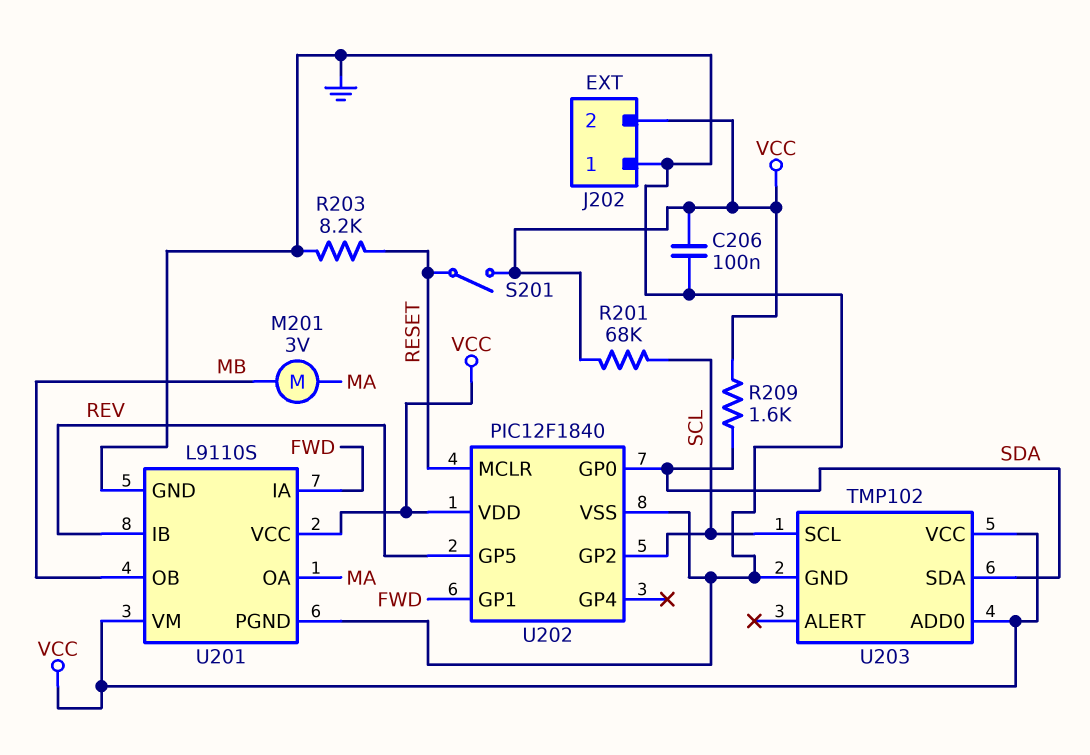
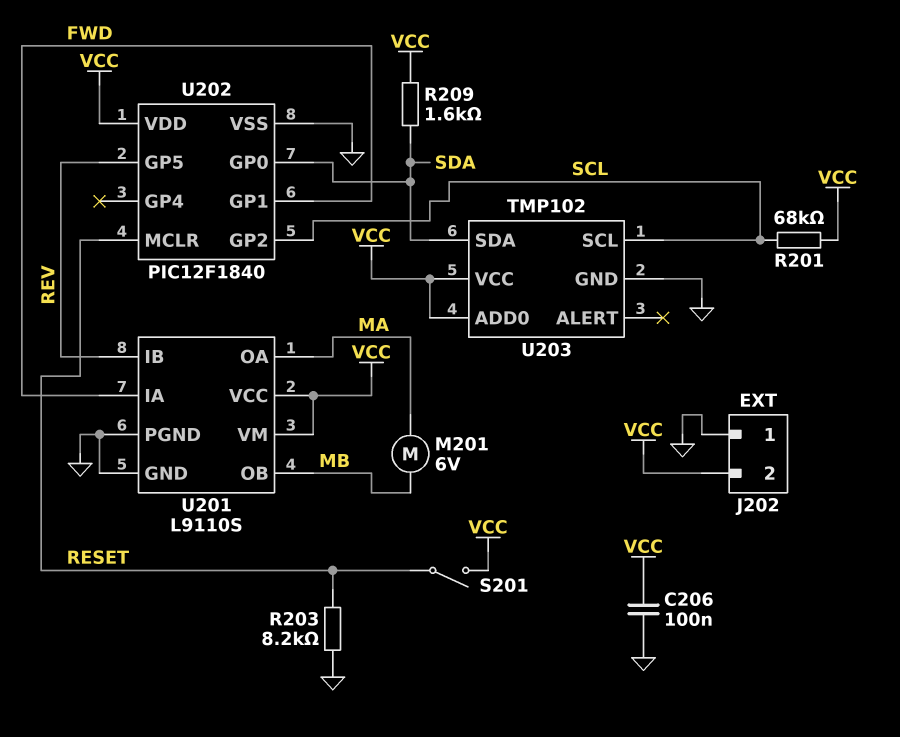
M201: motor 3V (MA, MB) -> motor 6V (MA, MB)

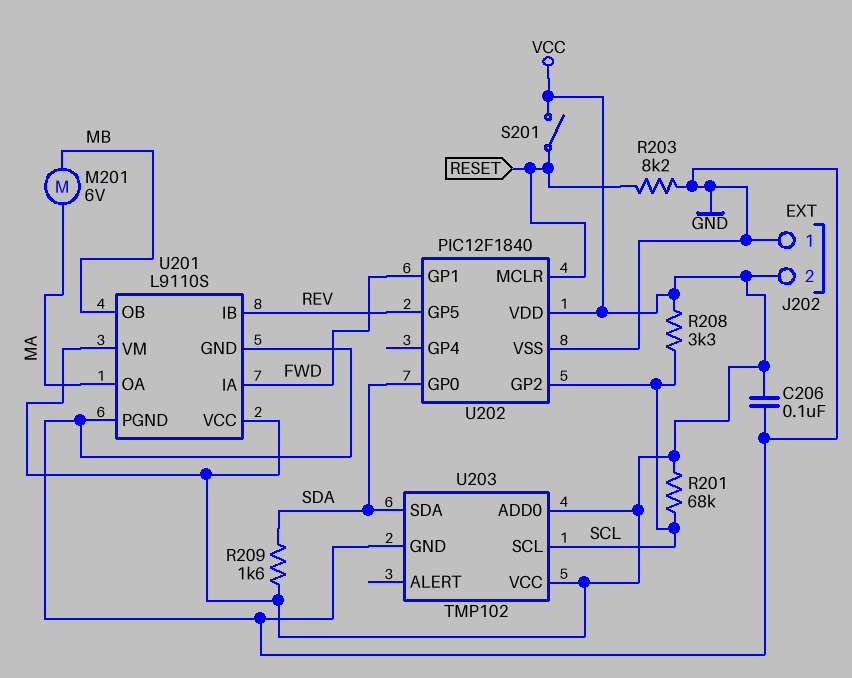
R208: none -> 3.3k (SCL, VCC)

